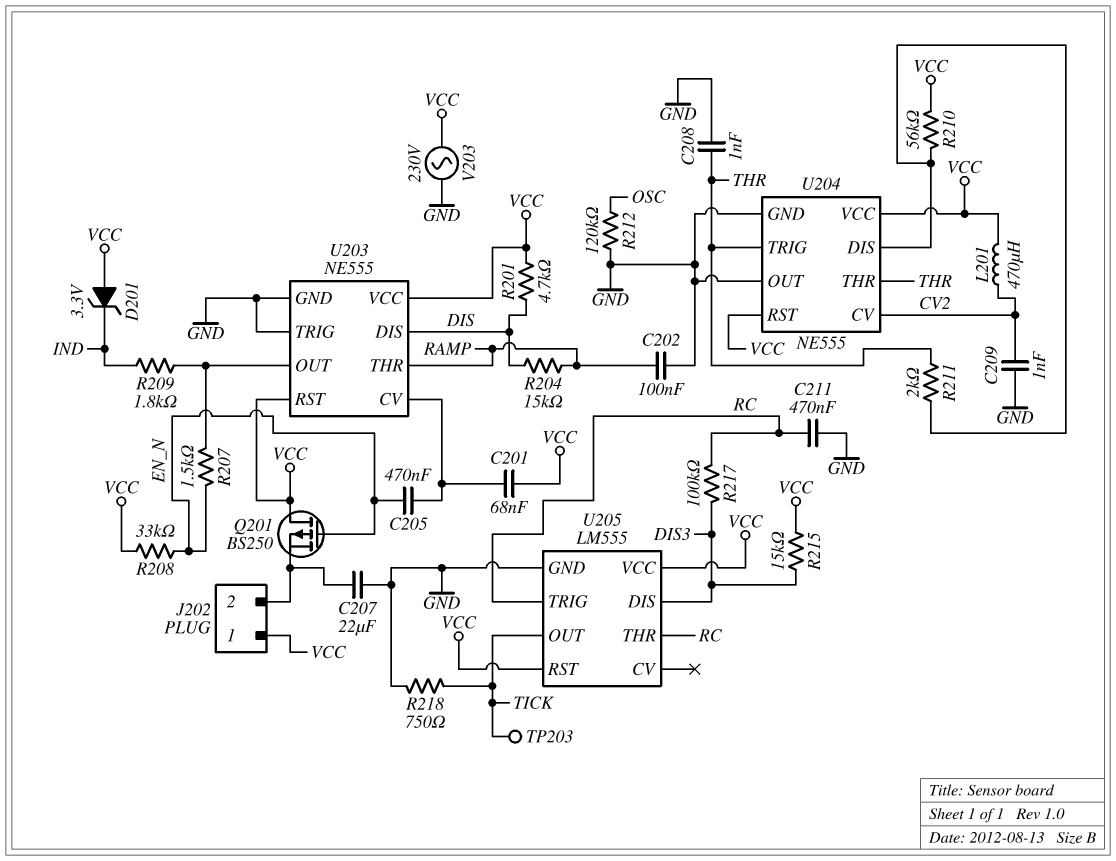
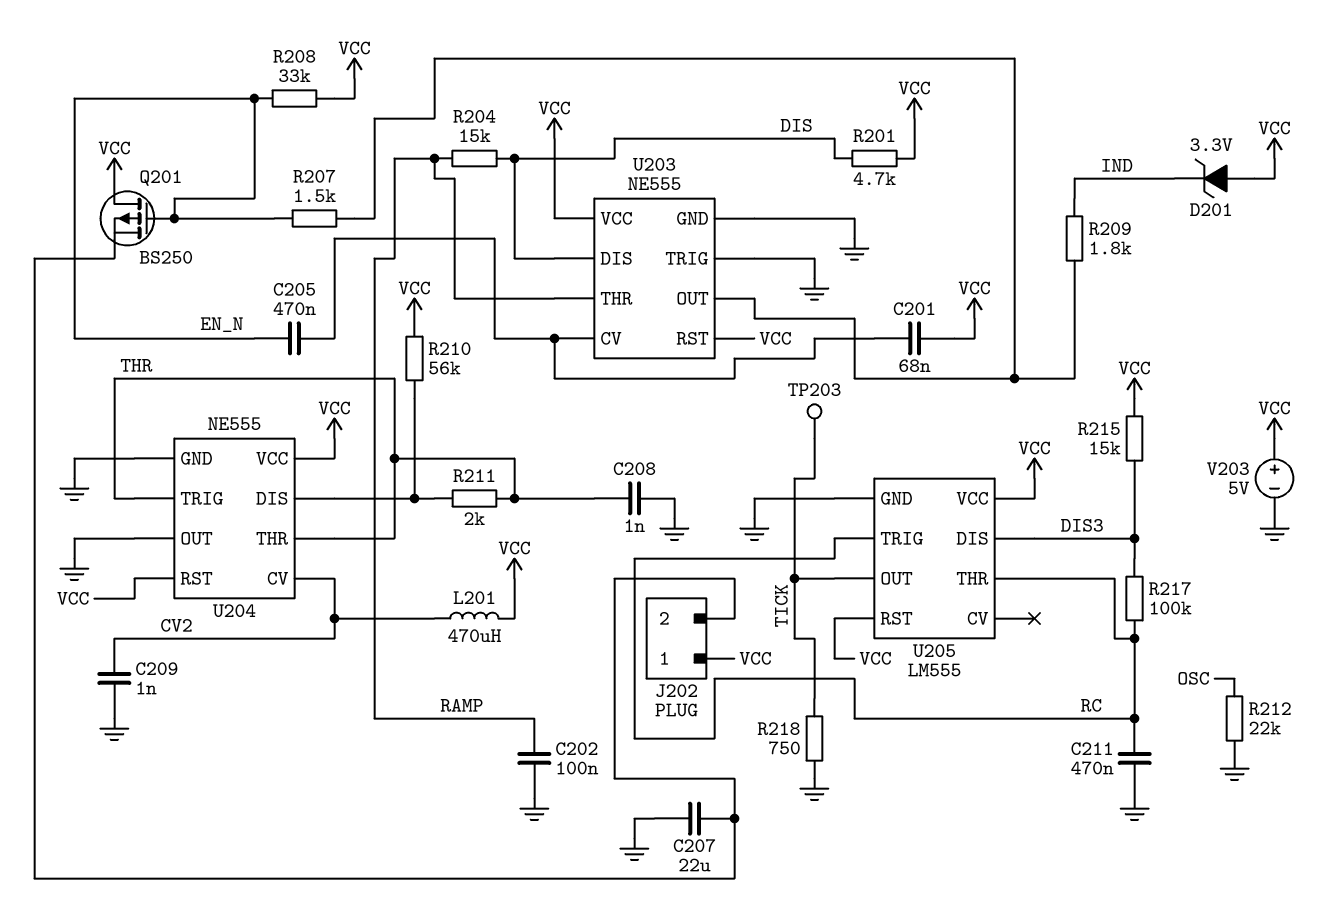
R212: 120k (GND, OSC) -> 22k (GND, OSC)
V203: AC 230V (GND, VCC) -> 5V (plus VCC, minus GND)

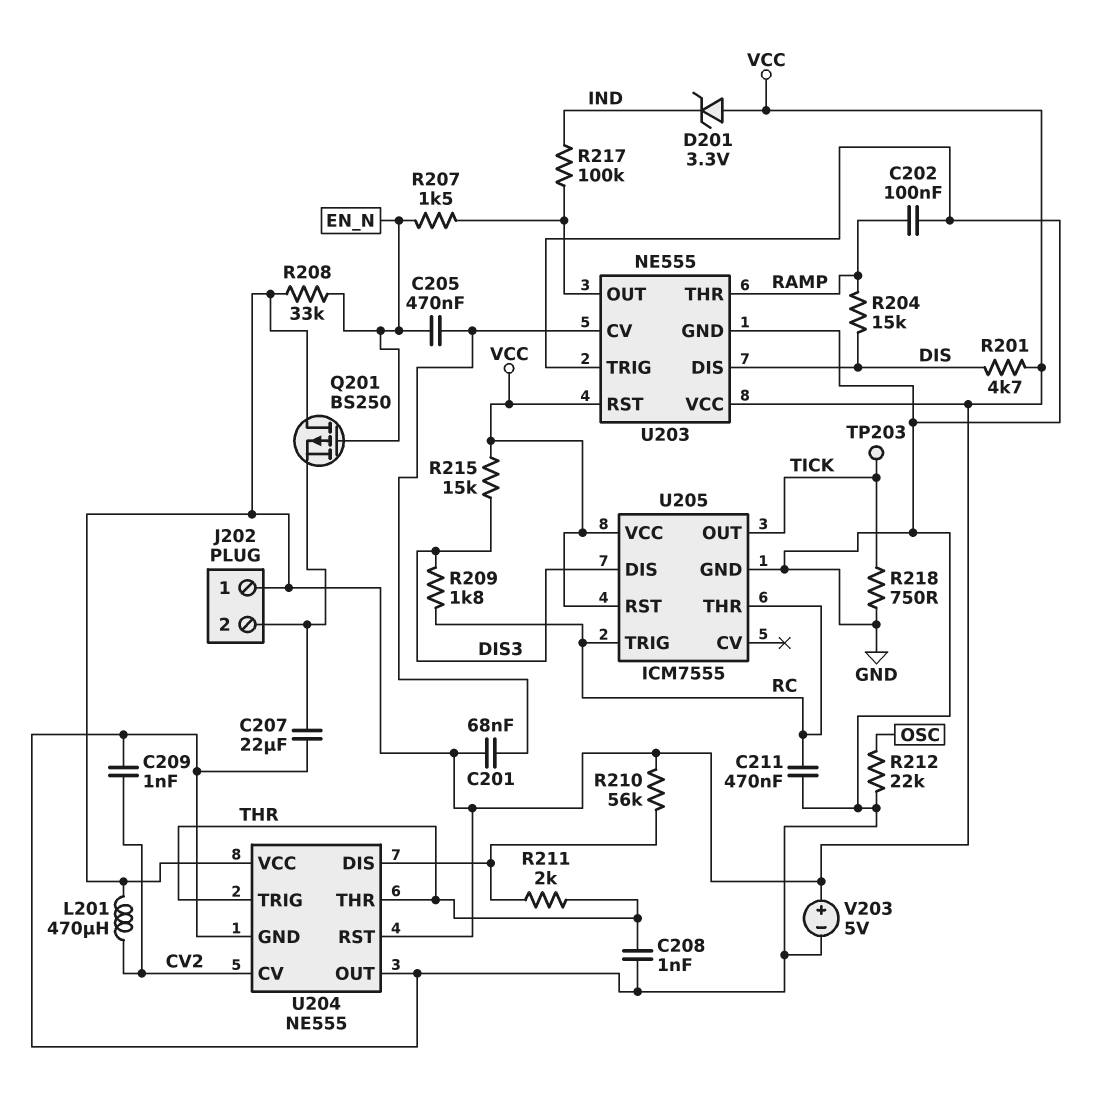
R209: 1.8k (IND, U203/OUT) -> 1.8k (DIS3, RC)
R217: 100k (DIS3, RC) -> 100k (IND, U203/OUT)
U205: LM555 -> ICM7555

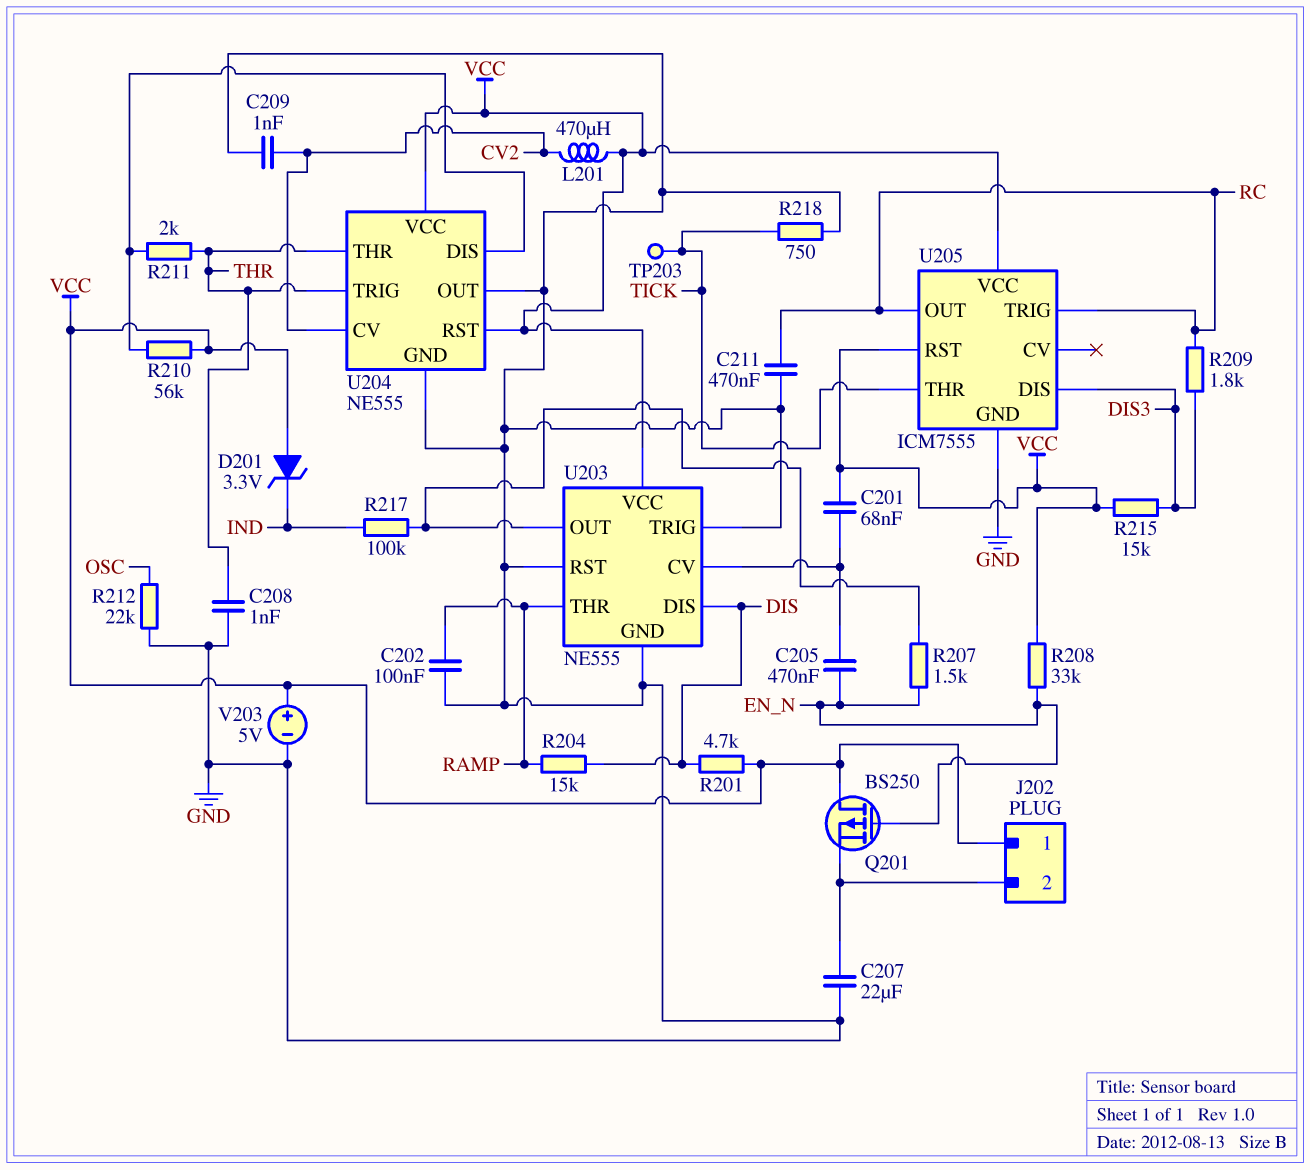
U203 pin RST: VCC -> GND
U205 pin OUT: TICK -> RC
U205 pin THR: RC -> TICK

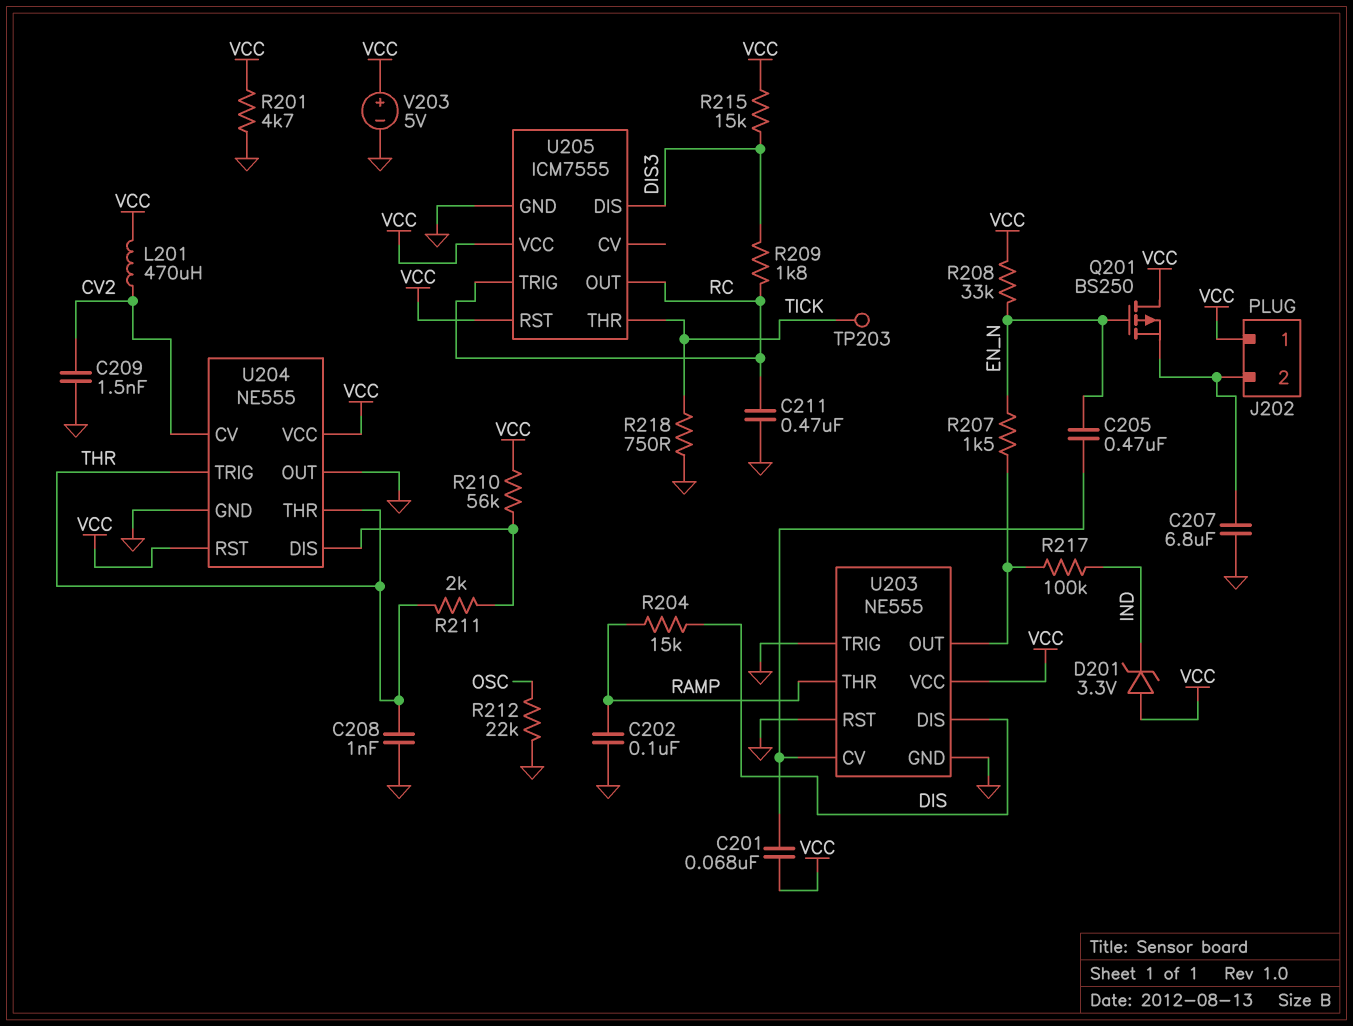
C207: 22uF (GND, J202/2) -> 6.8uF (GND, J202/2)
C209: 1nF (CV2, GND) -> 1.5nF (CV2, GND)
R201: 4.7k (DIS, VCC) -> 4.7k (GND, VCC)

